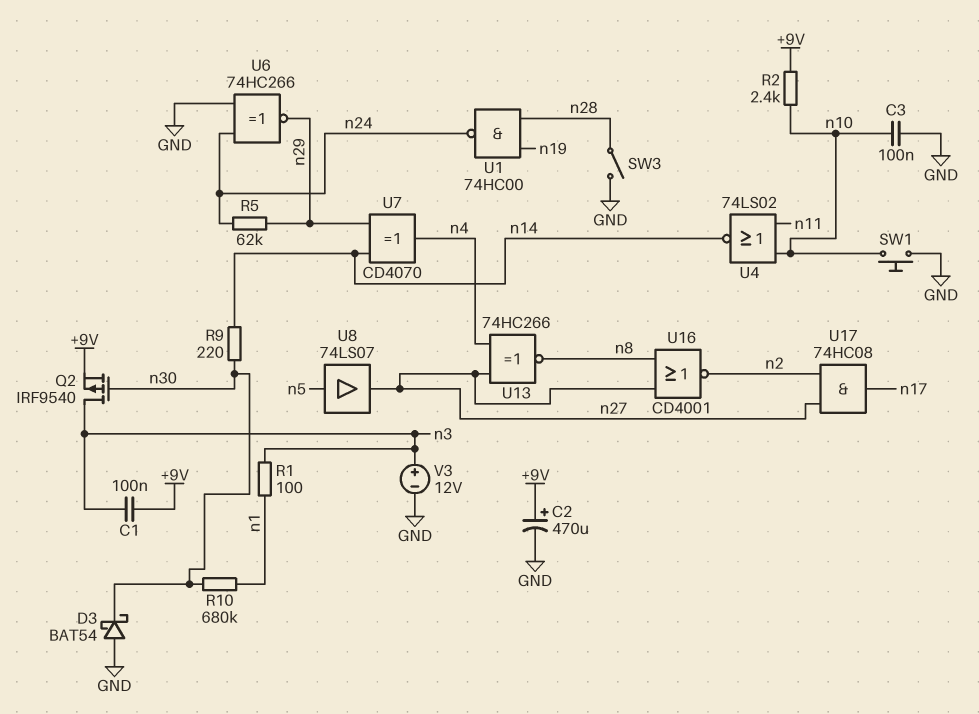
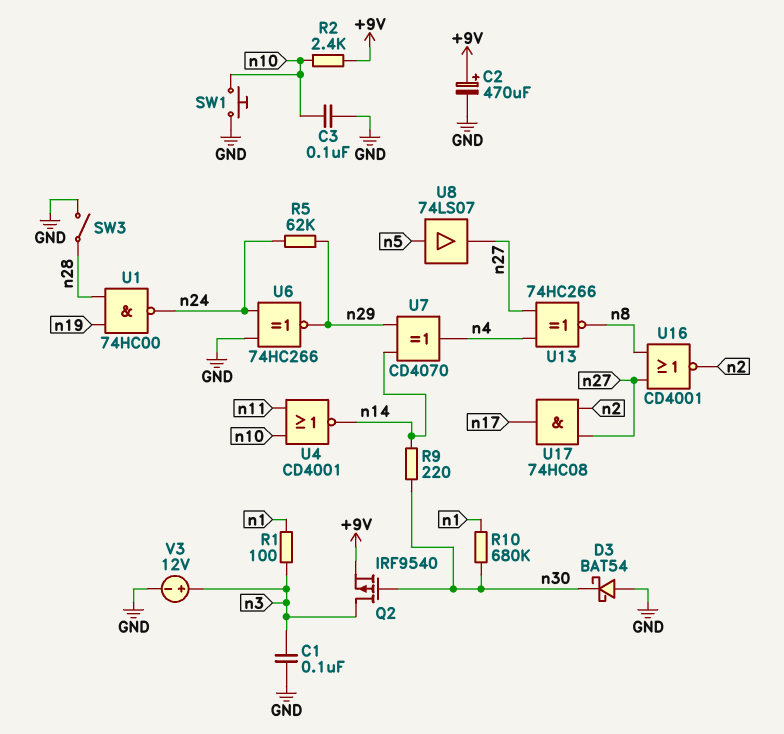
C1: 100nF (+9V, n3) -> 100nF (GND, n3)
U4: NOR 74LS02 (in n10, in n11, out n14) -> NOR CD4001 (in n10, in n11, out n14)

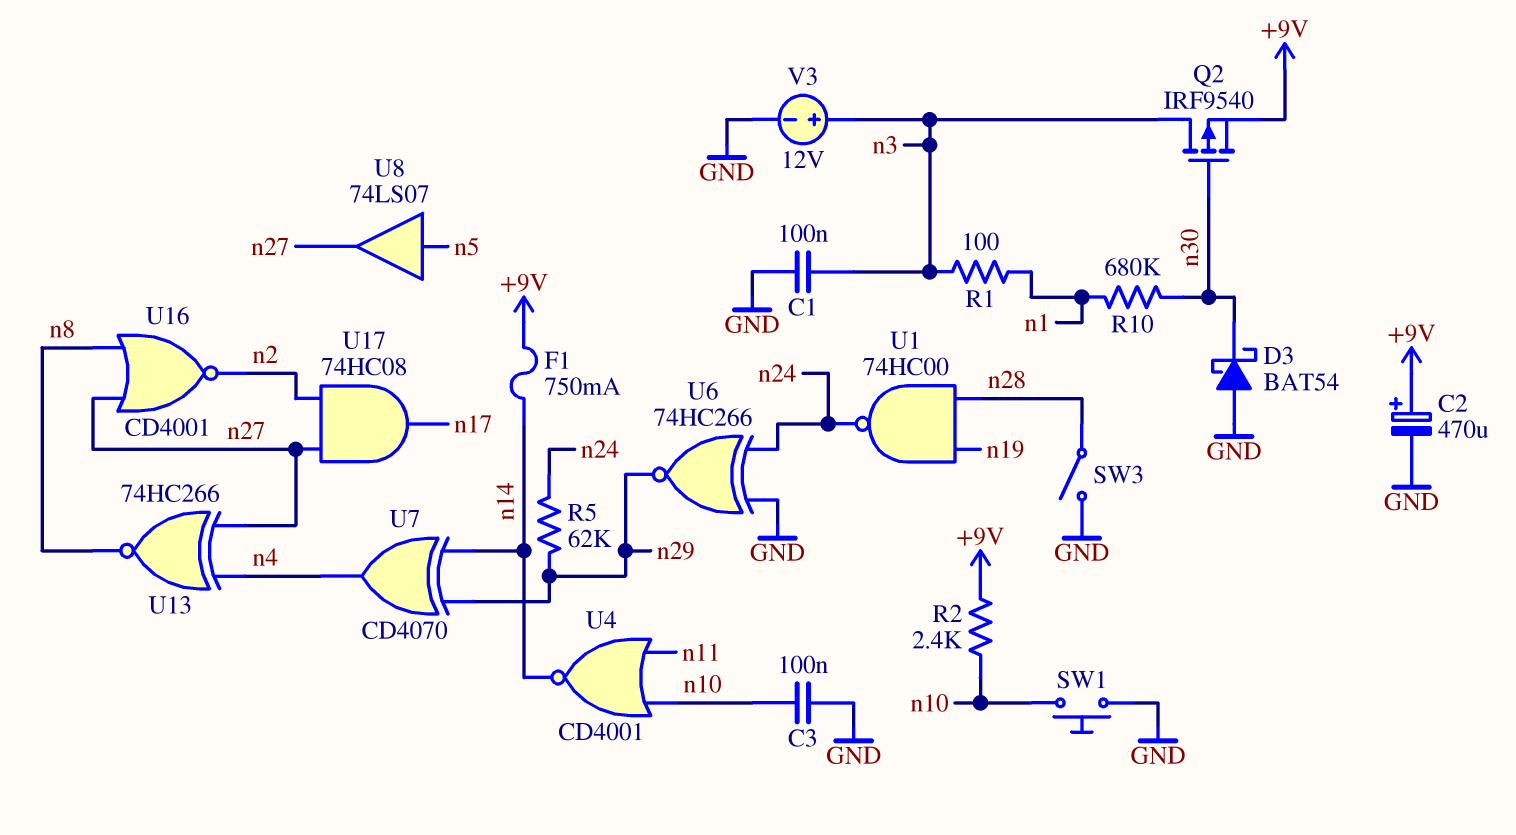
F1: none -> 750mA (+9V, n14)
R9: 220 (n14, n30) -> none

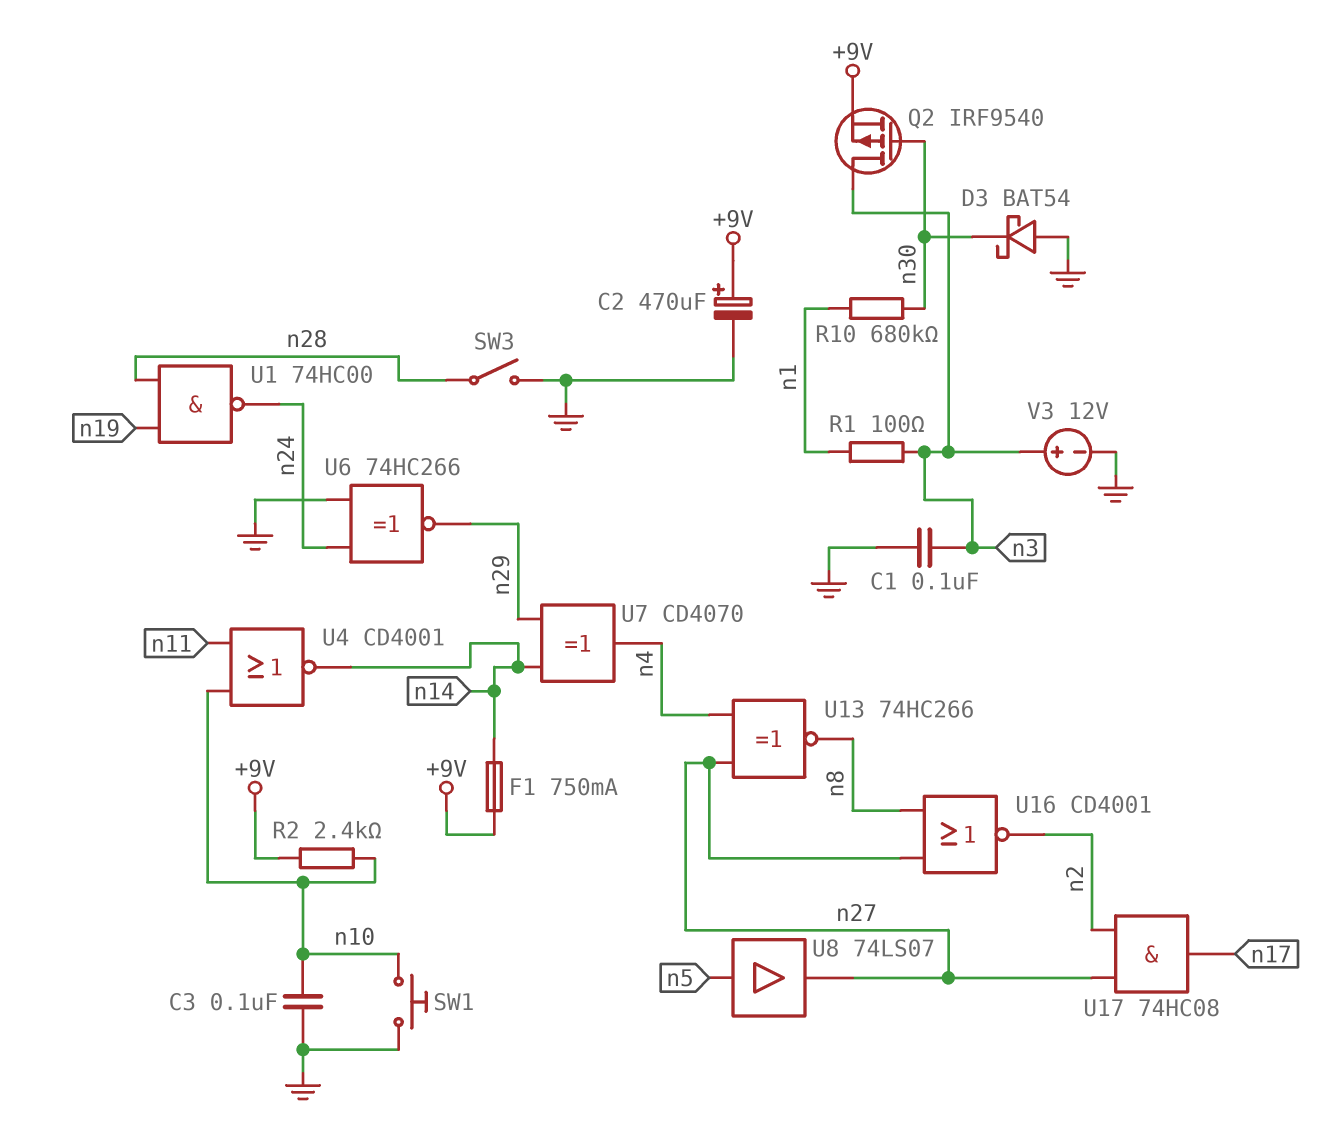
R5: 62k (n24, n29) -> none

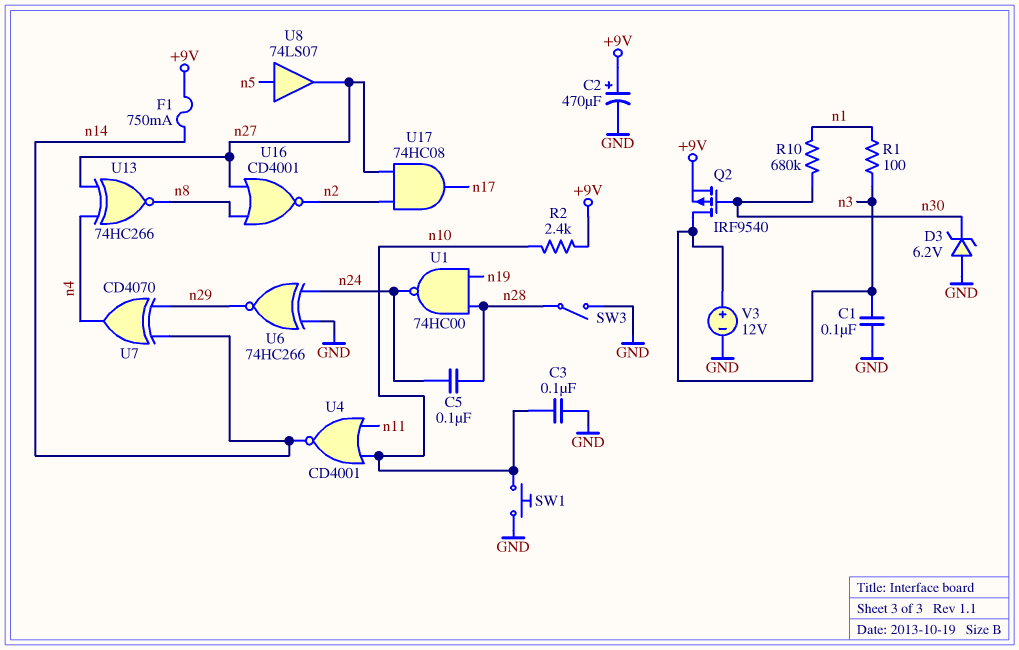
C5: none -> 100nF (n24, n28)
D3: schottky BAT54 (A GND, K n30) -> zener 6.2V (A GND, K n30)

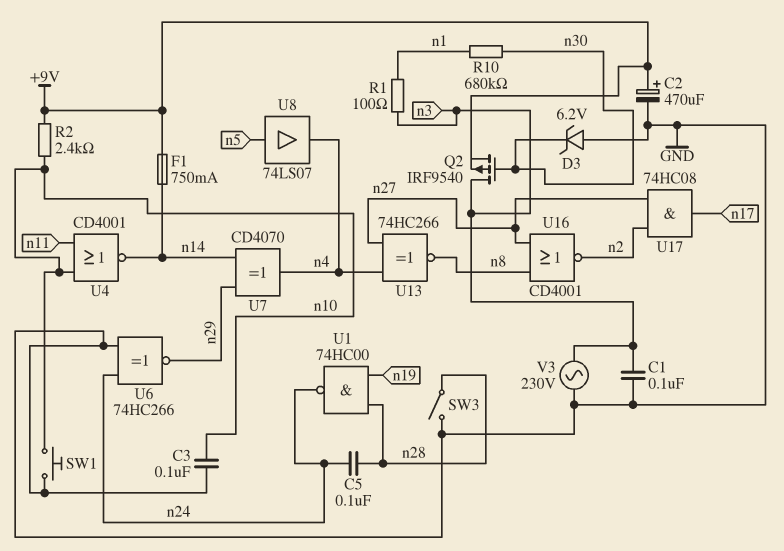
U8: buffer 74LS07 (in n5, out n27) -> buffer 74LS07 (in n5, out n4)
V3: 12V (plus n3, minus GND) -> AC 230V (GND, n3)

